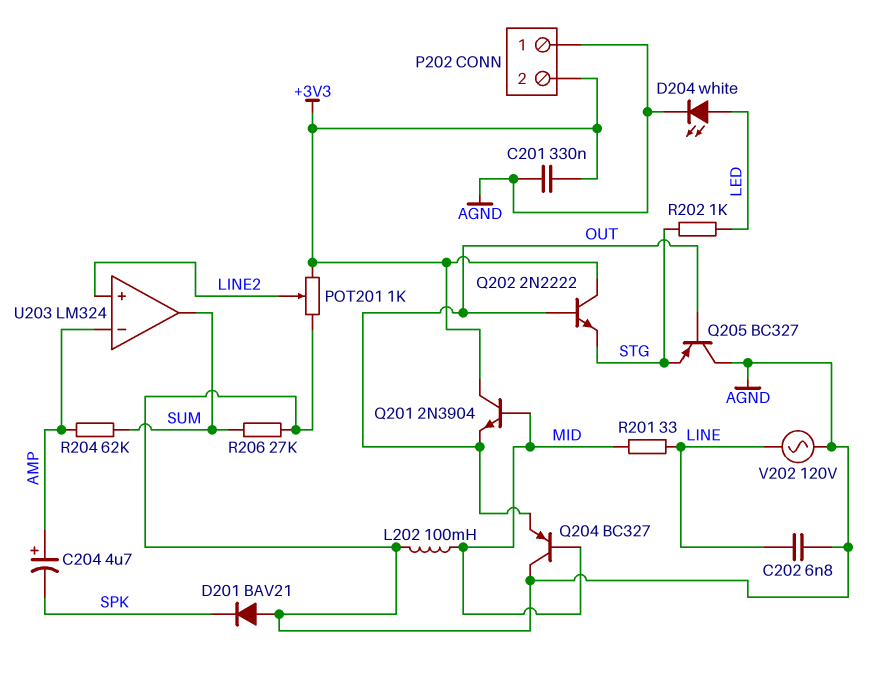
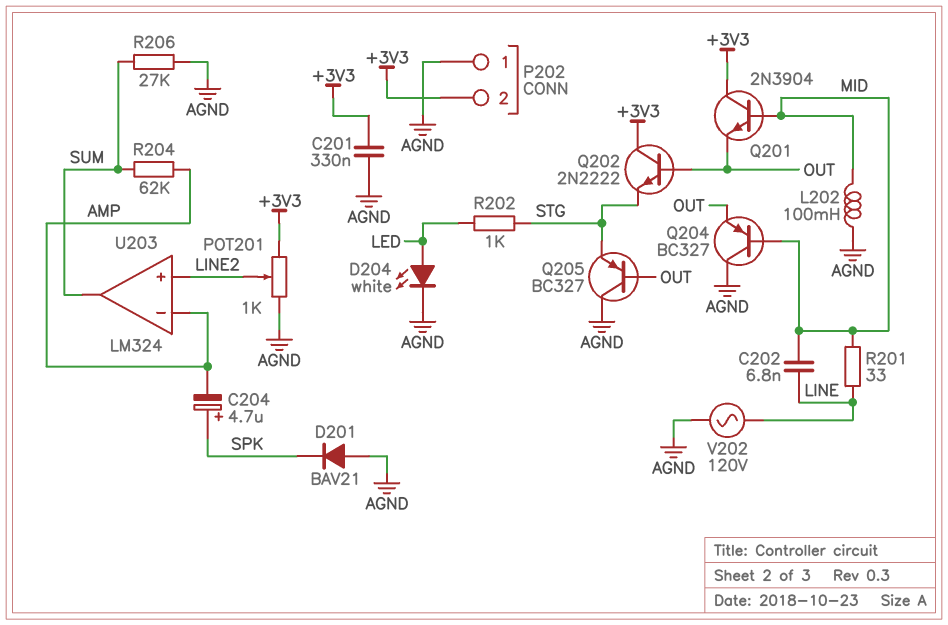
C202: 6.8nF (AGND, LINE) -> 6.8nF (LINE, MID)
C204: 4.7uF (plus AMP, minus SPK) -> 4.7uF (plus SPK, minus AMP)

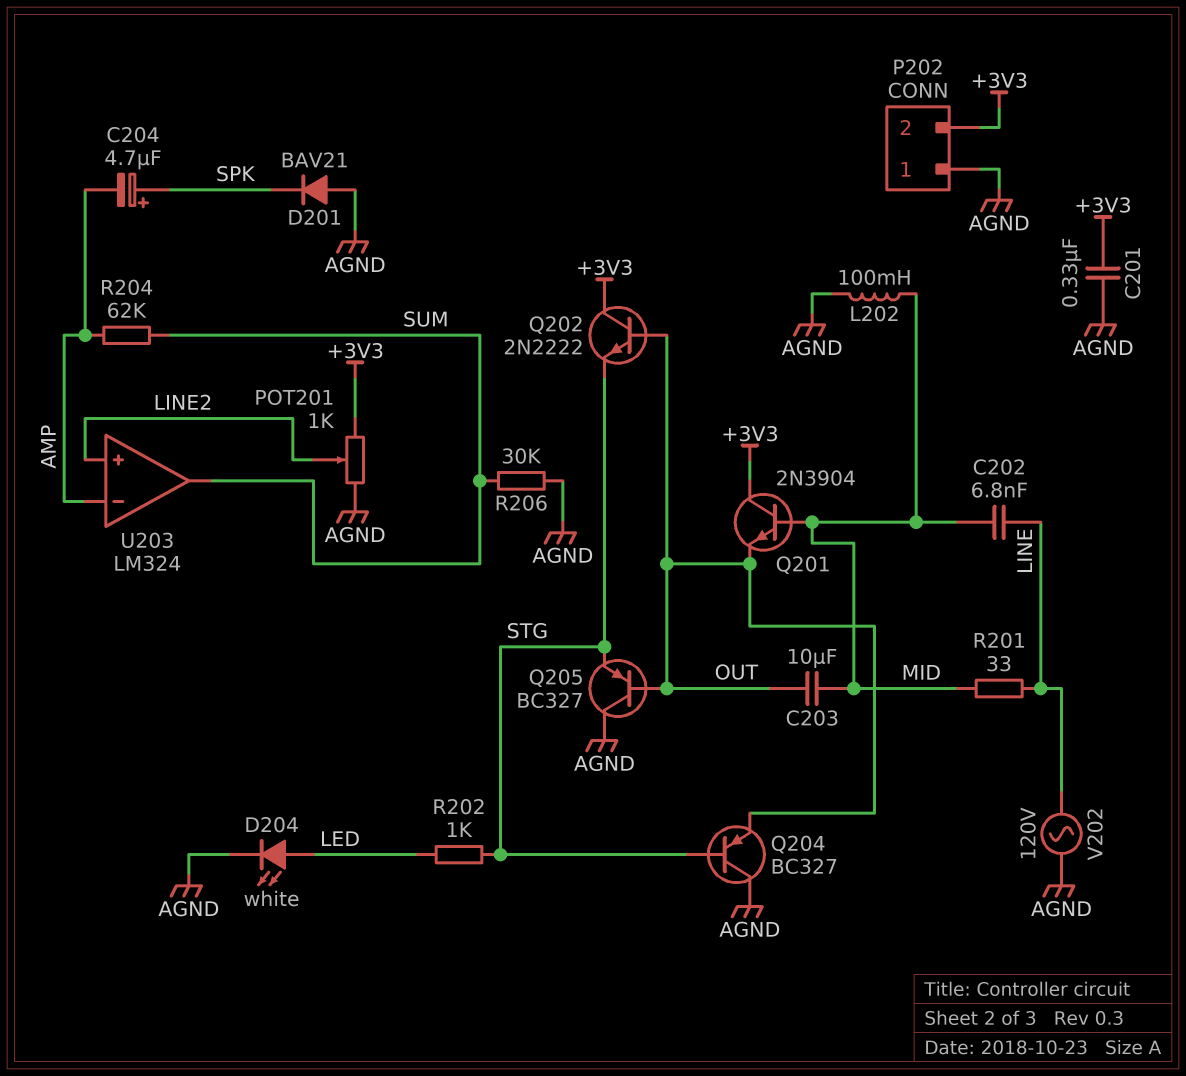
C203: none -> 10uF (MID, OUT)
Q204: PNP BC327 (B MID, C AGND, E OUT) -> PNP BC327 (B STG, C AGND, E OUT)
R206: 27k (AGND, SUM) -> 30k (AGND, SUM)

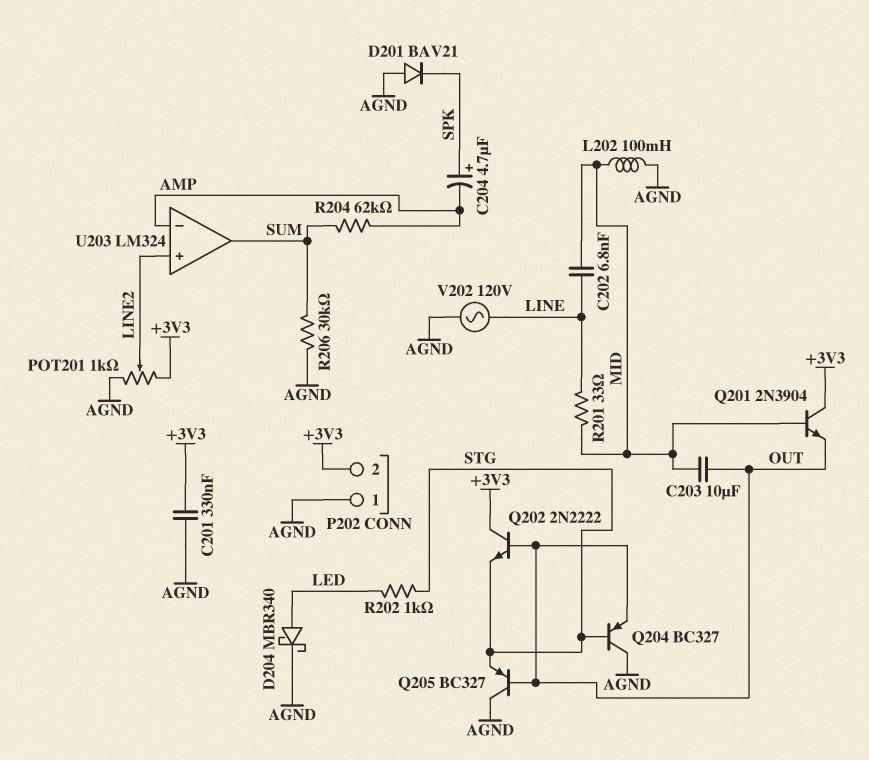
D204: LED white (A LED, K AGND) -> schottky MBR340 (A LED, K AGND)

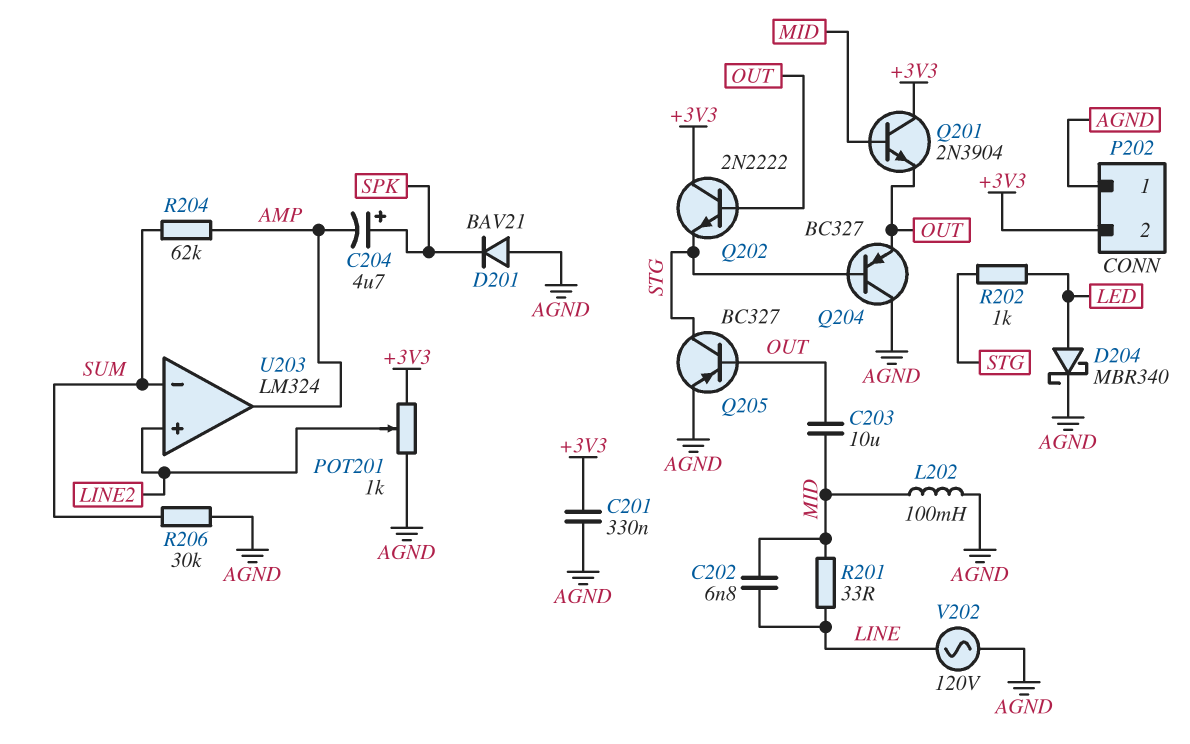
Q205: PNP BC327 (B OUT, C AGND, E STG) -> PNP BC327 (B OUT, C STG, E AGND)
U203 pin in-: AMP -> SUM
U203 pin out: SUM -> AMP

